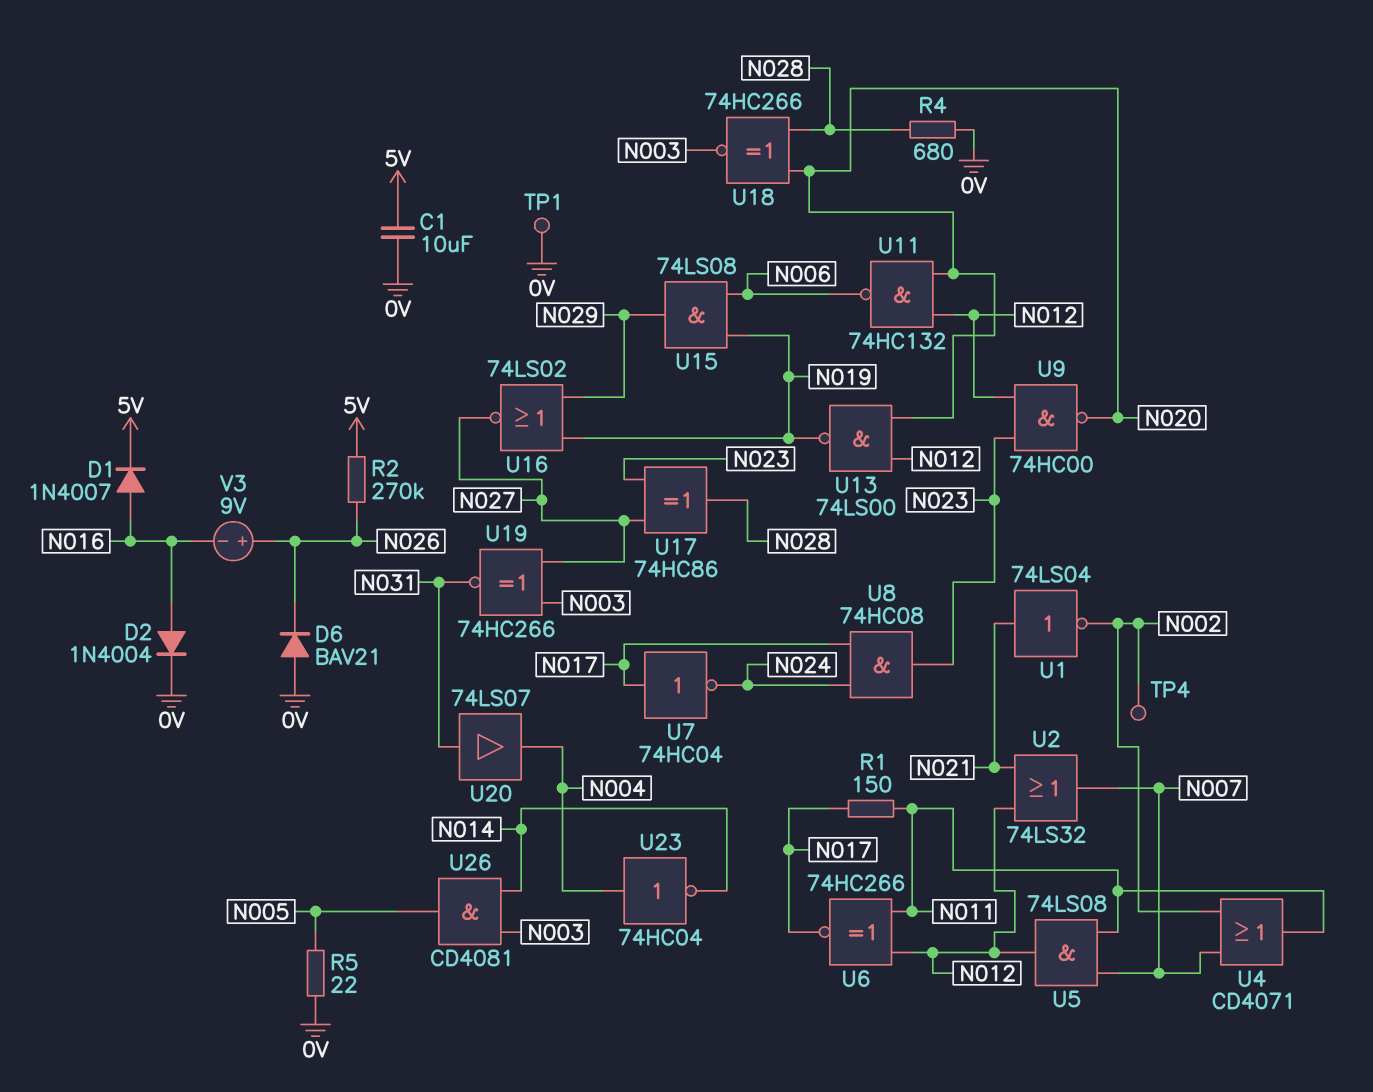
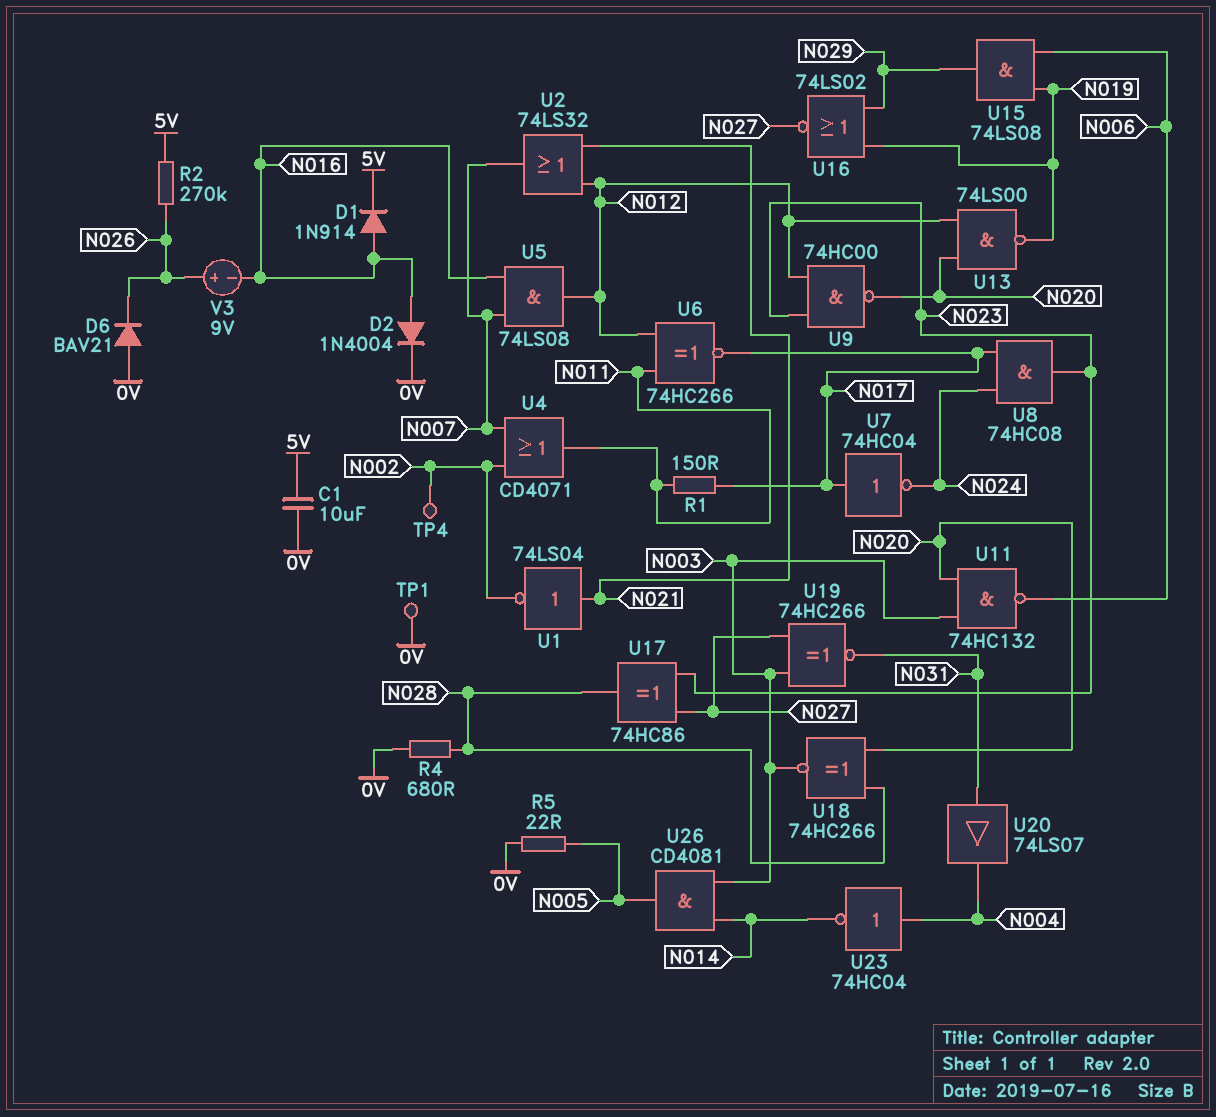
D1: diode 1N4007 (A N016, K 5V) -> diode 1N914 (A N016, K 5V)
U5: AND 74LS08 (in N007, in N011, out N012) -> AND 74LS08 (in N007, in N016, out N012)
U11: NAND 74HC132 (in N012, in N020, out N006) -> NAND 74HC132 (in N003, in N020, out N006)

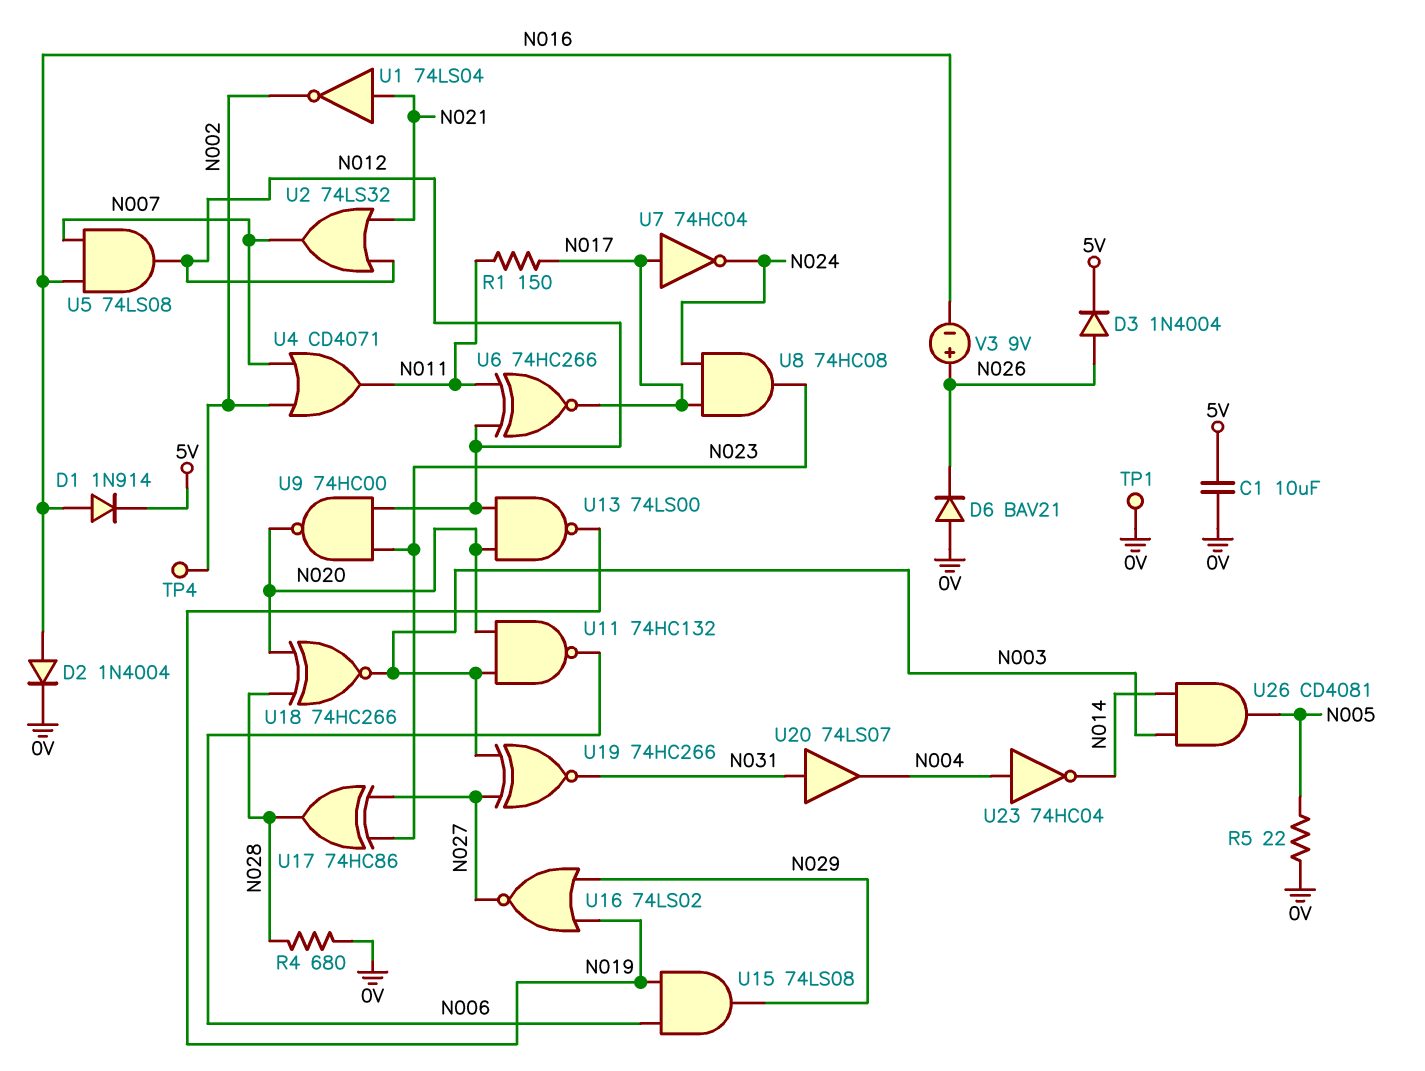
D3: none -> diode 1N4004 (A N026, K 5V)
R2: 270k (5V, N026) -> none

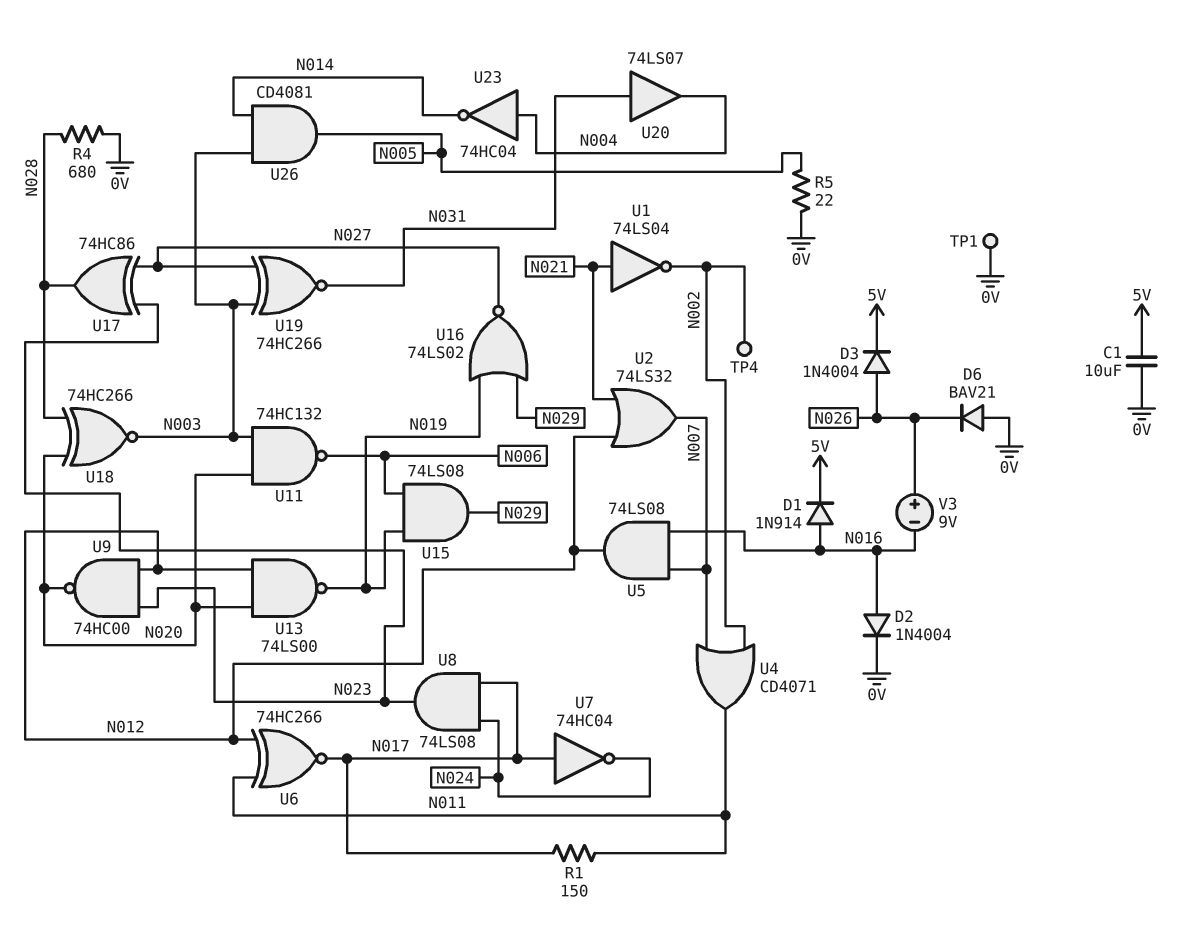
U8: AND 74HC08 (in N017, in N024, out N023) -> AND 74LS08 (in N017, in N024, out N023)

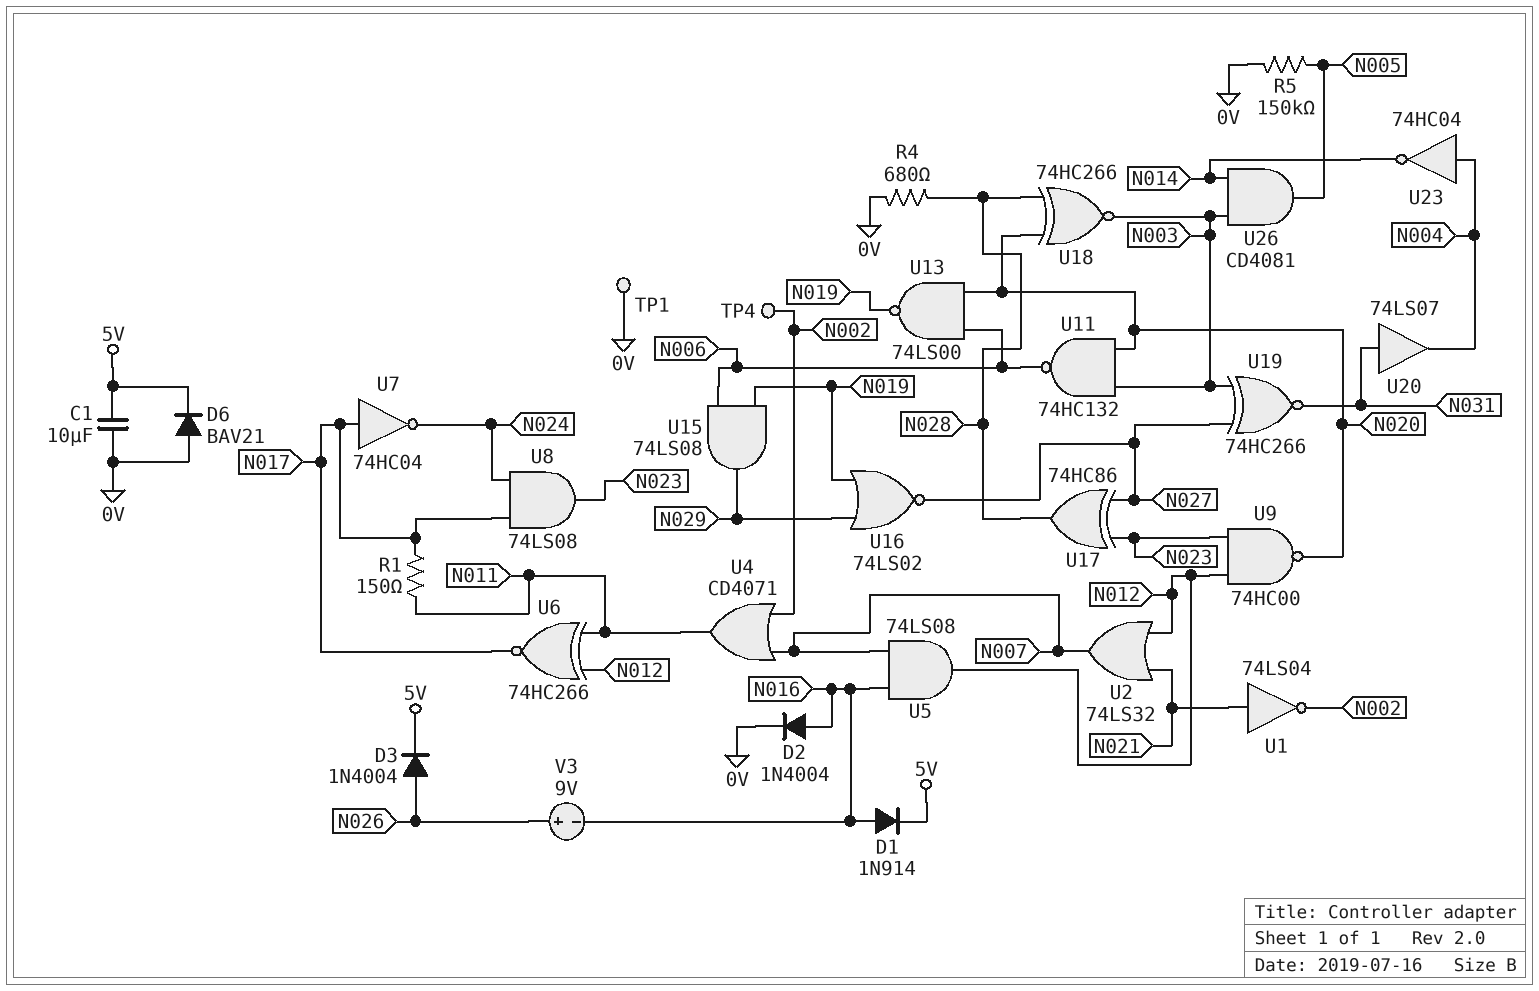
D6: diode BAV21 (A 0V, K N026) -> diode BAV21 (A 0V, K 5V)
R5: 22 (0V, N005) -> 150k (0V, N005)
U13: NAND 74LS00 (in N012, in N020, out N019) -> NAND 74LS00 (in N006, in N020, out N019)

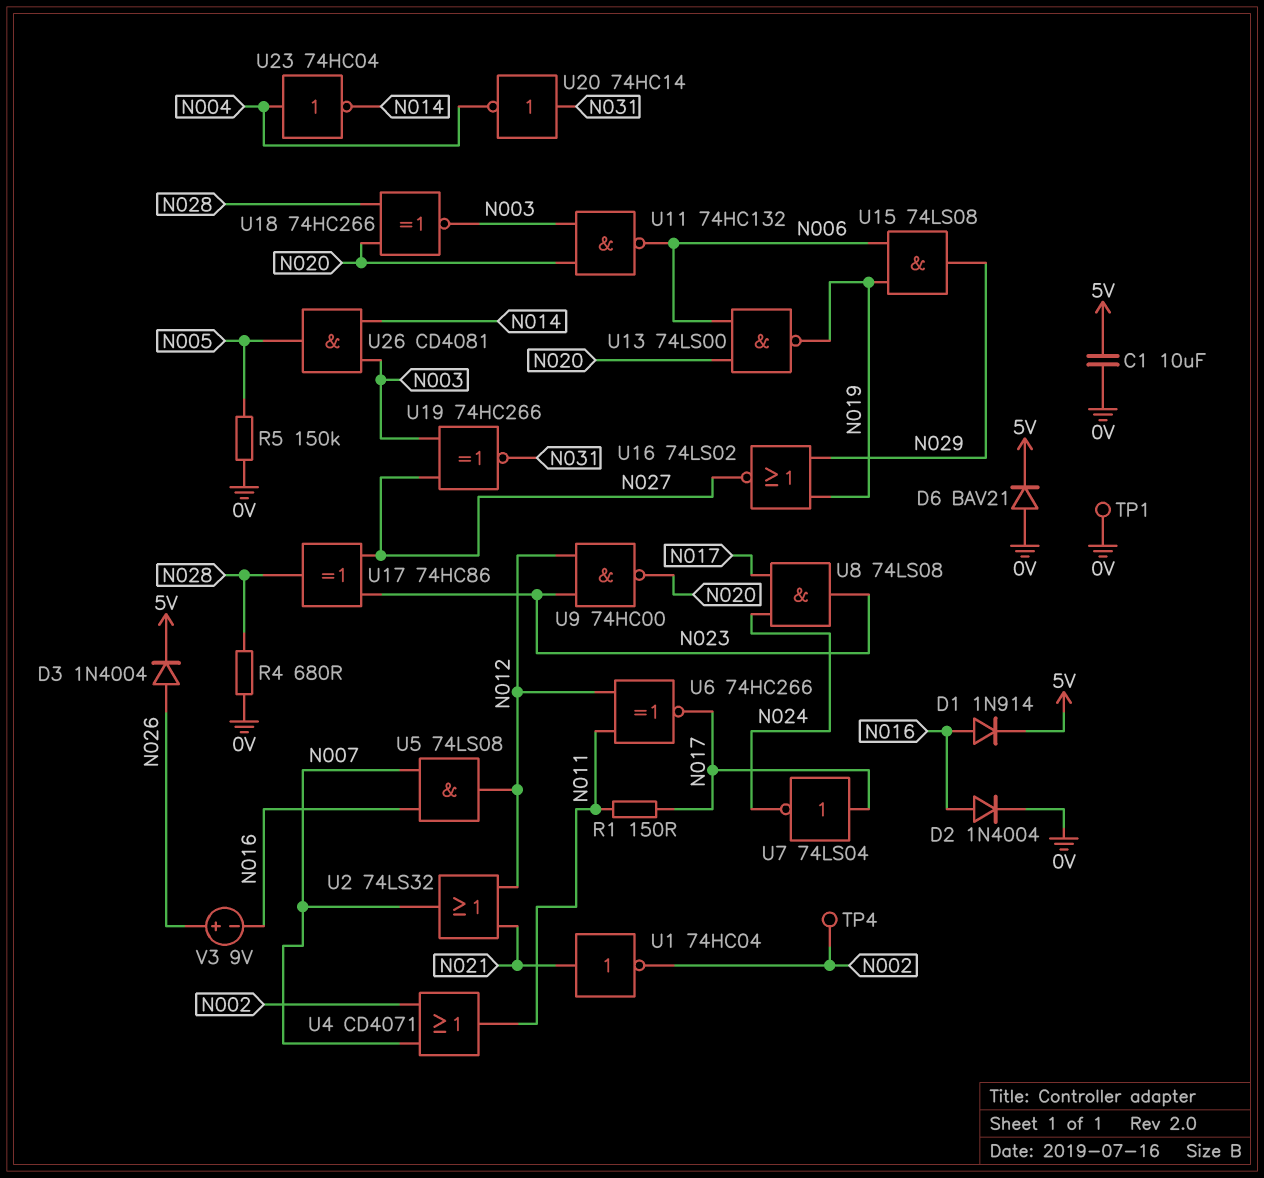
U1: NOT 74LS04 (in N021, out N002) -> NOT 74HC04 (in N021, out N002)
U7: NOT 74HC04 (in N017, out N024) -> NOT 74LS04 (in N017, out N024)
U20: buffer 74LS07 (in N031, out N004) -> NOT 74HC14 (in N031, out N004)

